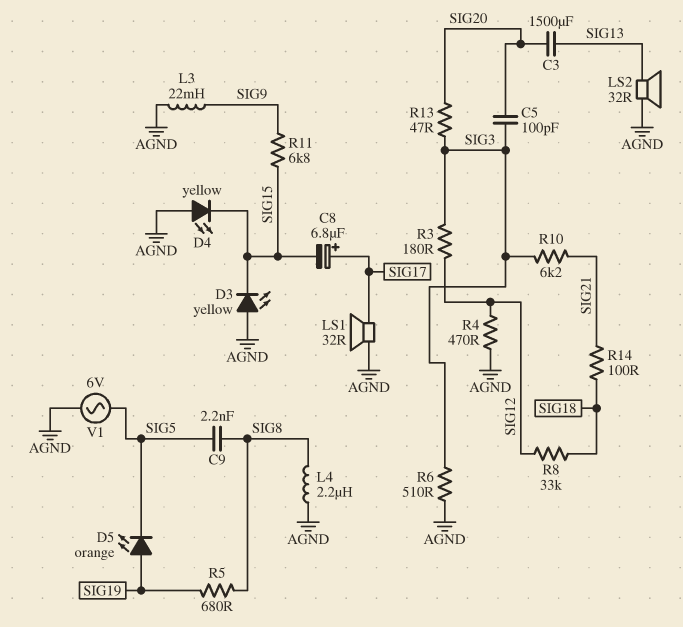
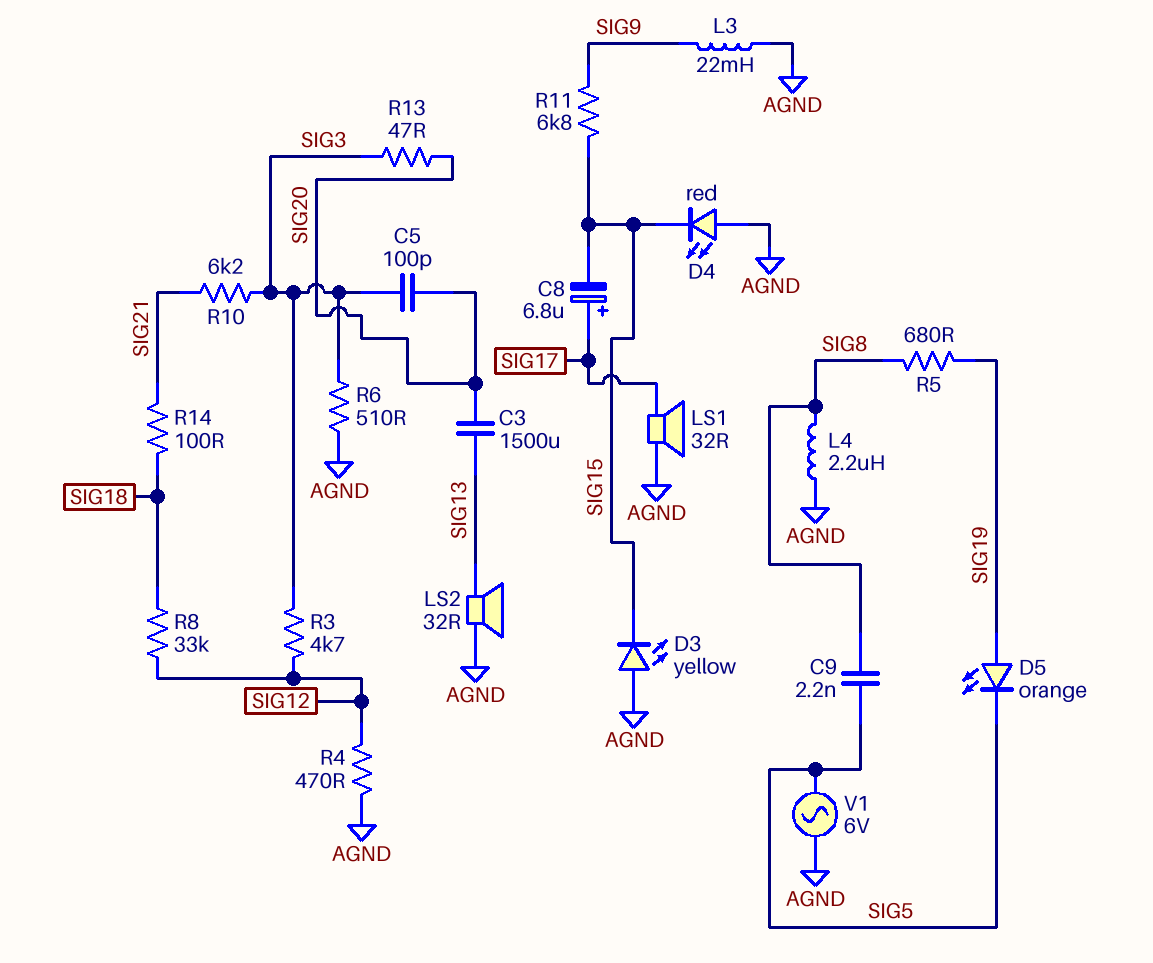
D4: LED yellow (A AGND, K SIG15) -> LED red (A AGND, K SIG15)
R3: 180 (SIG3, SIG12) -> 4.7k (SIG3, SIG12)

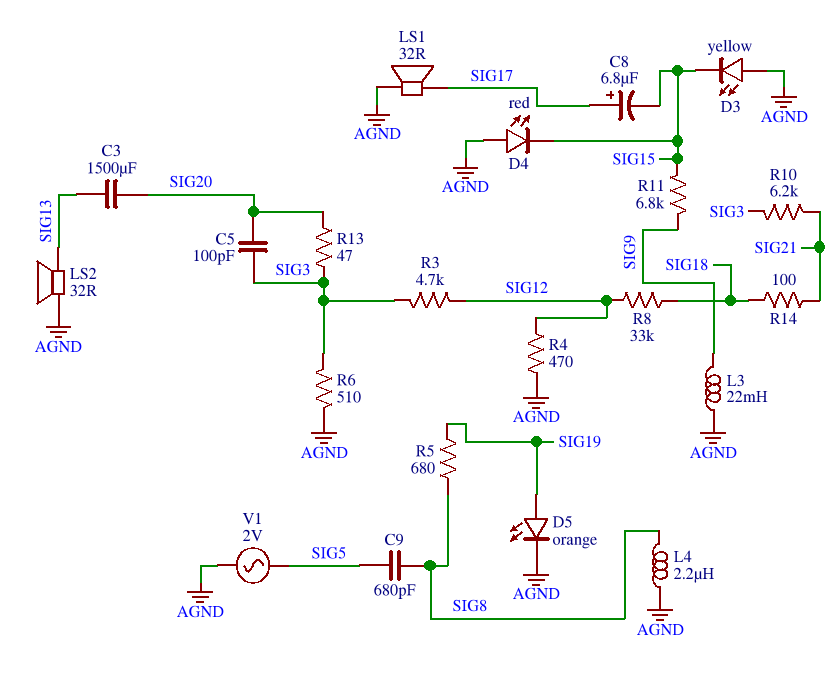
C9: 2.2nF (SIG5, SIG8) -> 680pF (SIG5, SIG8)
D5: LED orange (A SIG19, K SIG5) -> LED orange (A SIG19, K AGND)
V1: AC 6V (AGND, SIG5) -> AC 2V (AGND, SIG5)

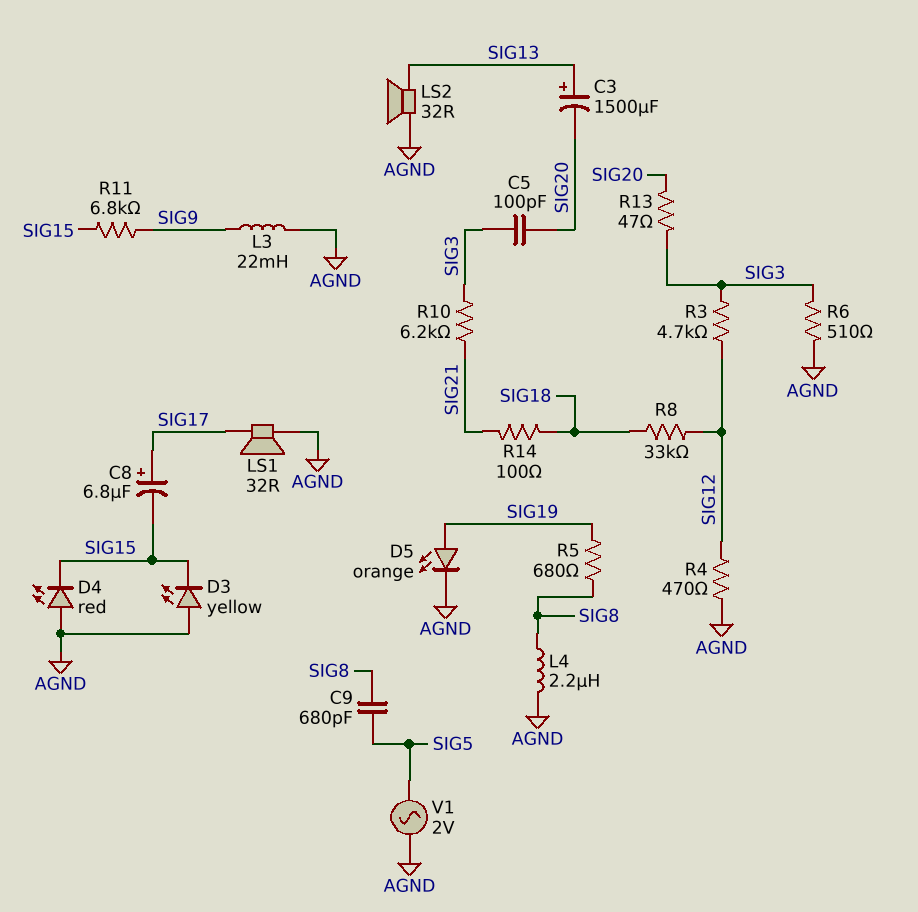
C3: 1500uF (SIG13, SIG20) -> 1500uF (plus SIG13, minus SIG20)

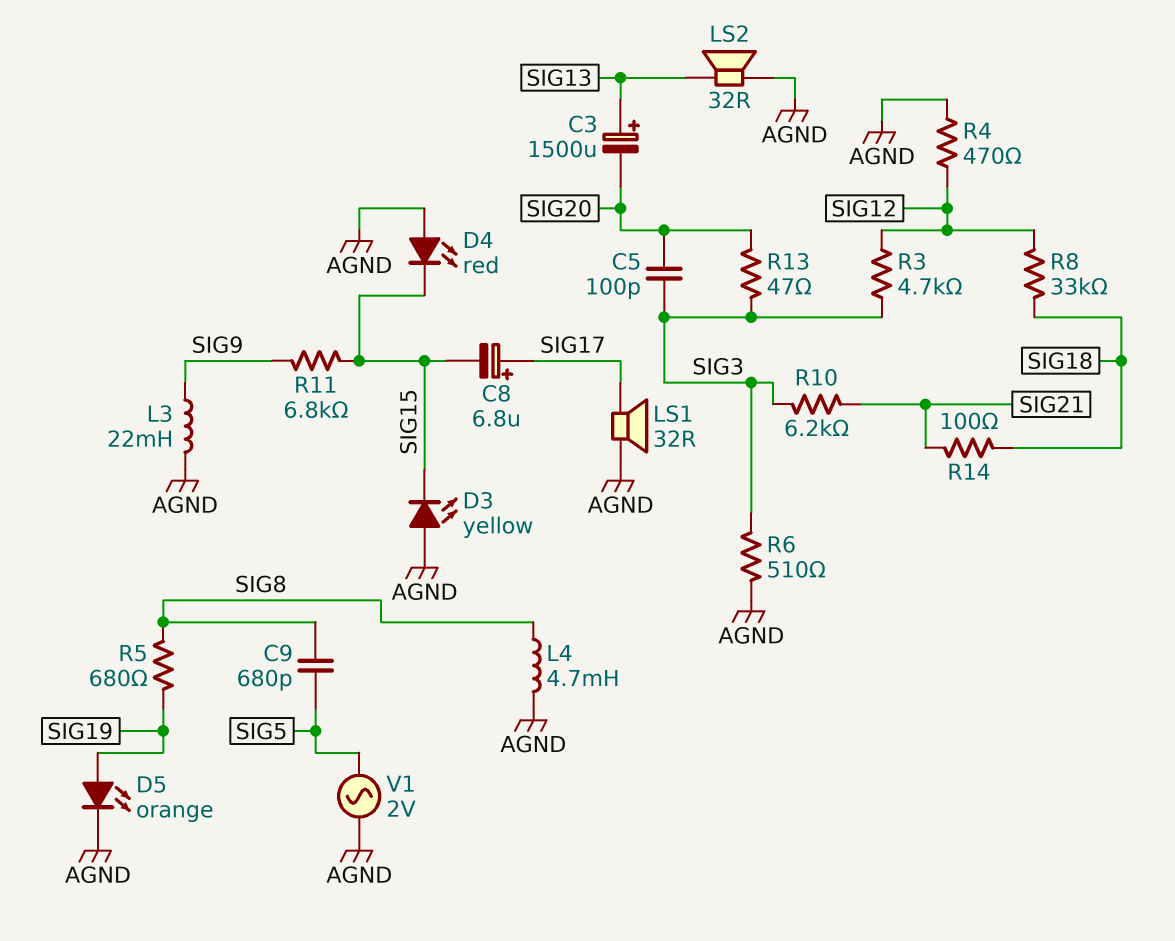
L4: 2.2uH (AGND, SIG8) -> 4.7mH (AGND, SIG8)

